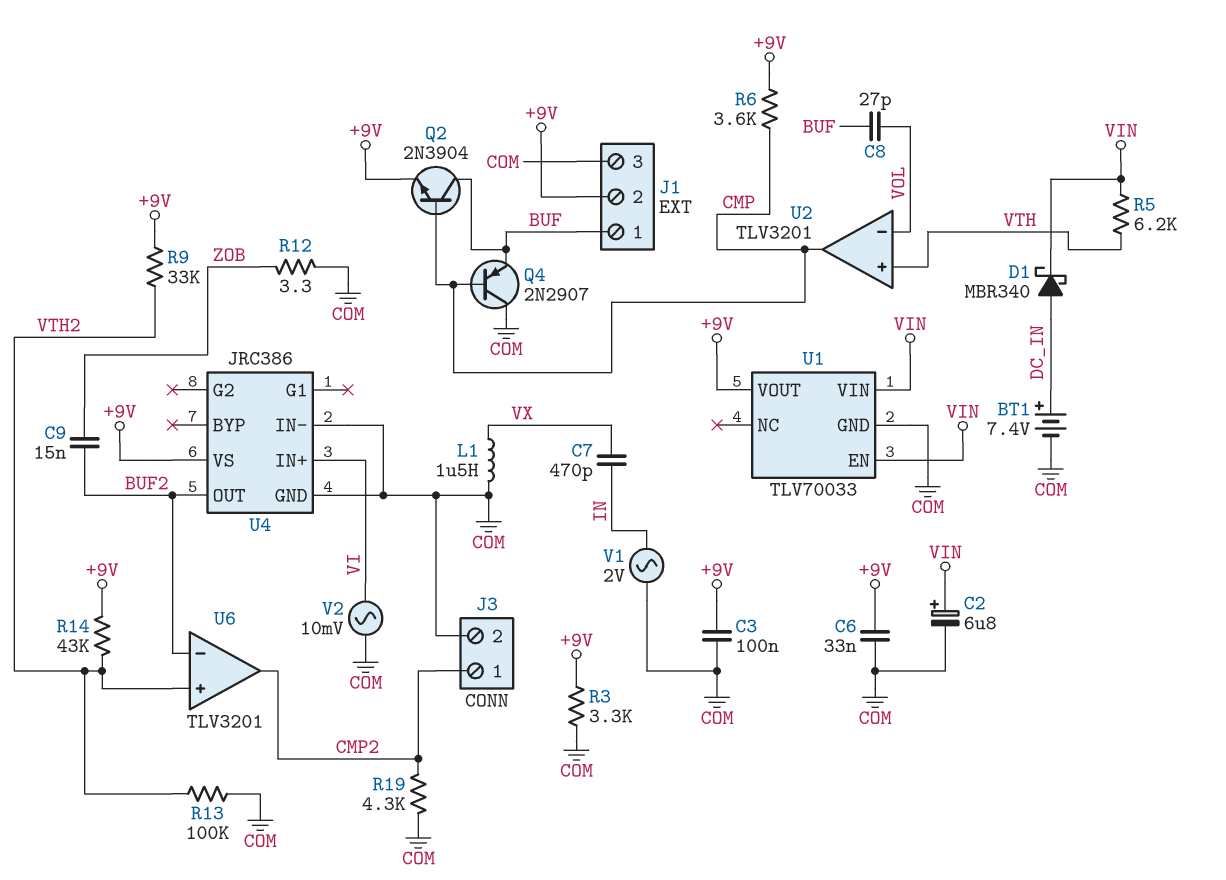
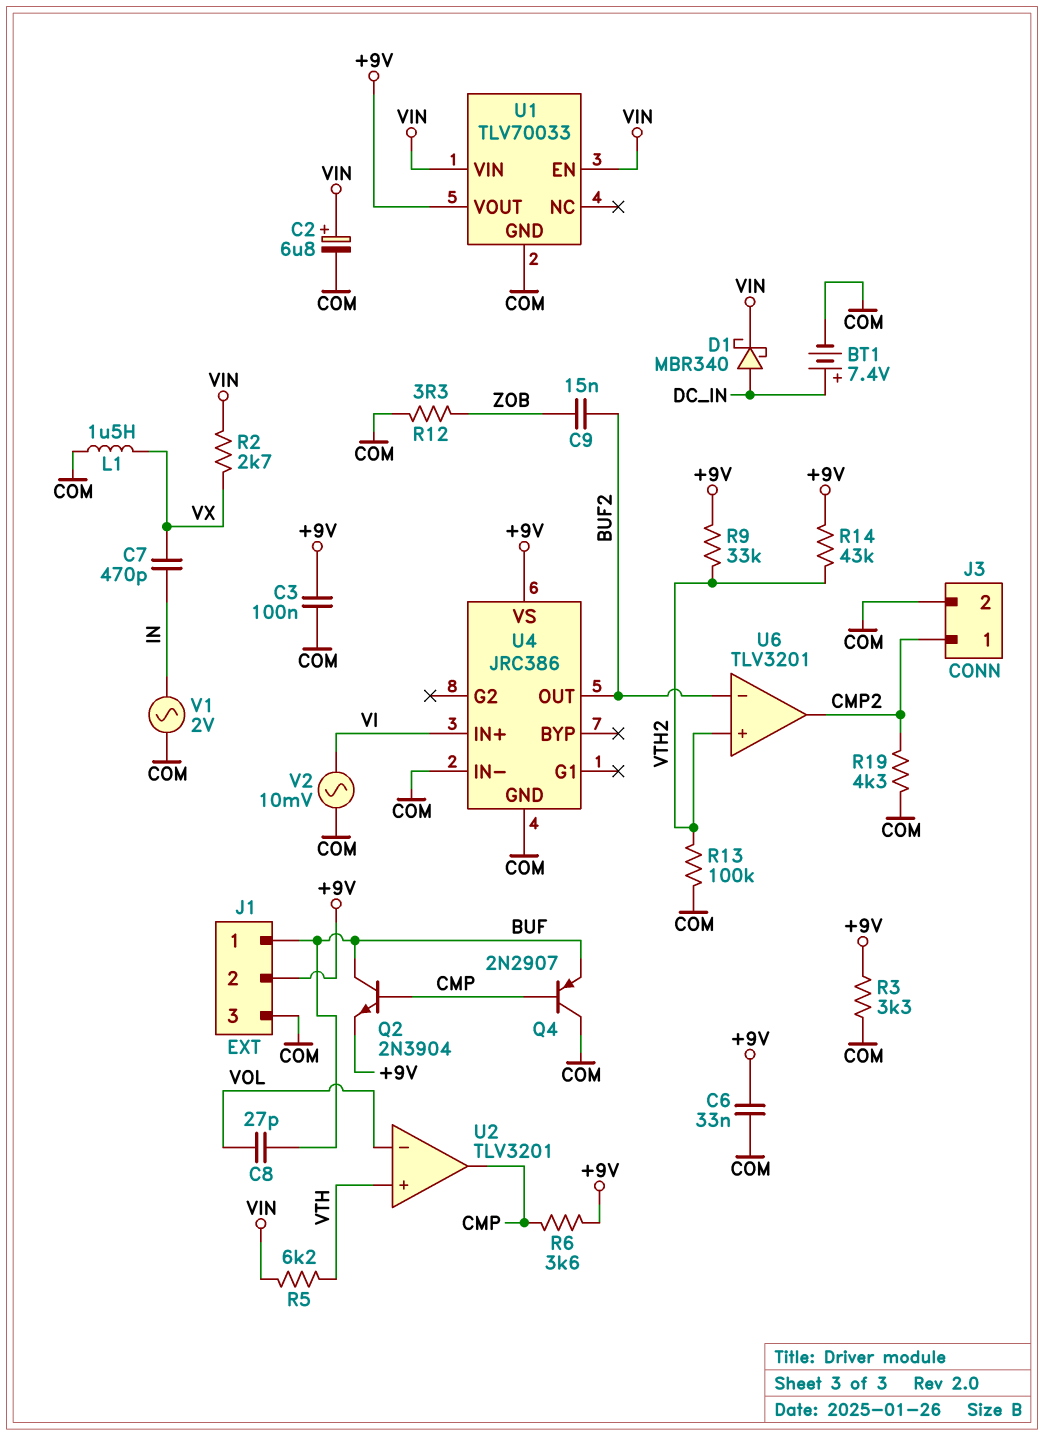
R2: none -> 2.7k (VIN, VX)

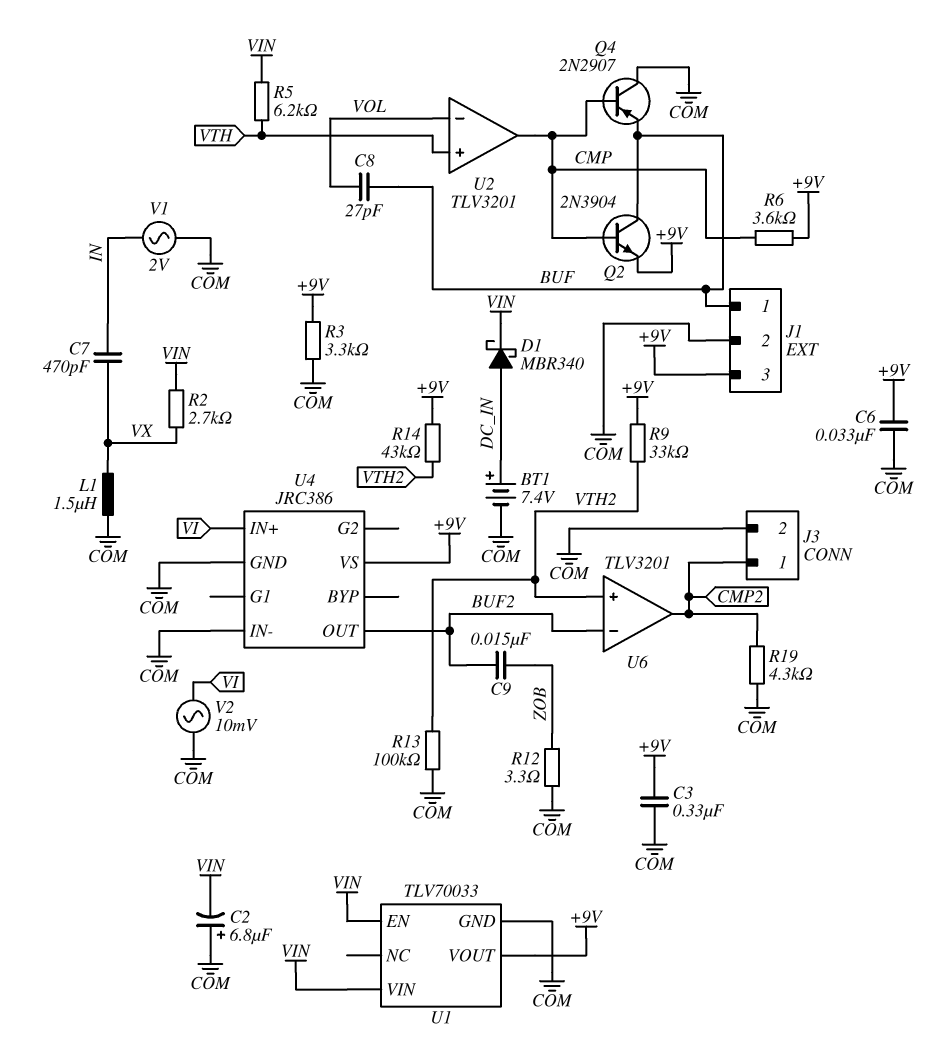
C2: 6.8uF (plus VIN, minus COM) -> 6.8uF (plus COM, minus VIN)
C3: 100nF (+9V, COM) -> 330nF (+9V, COM)
J1 pin 2: +9V -> COM
J1 pin 3: COM -> +9V

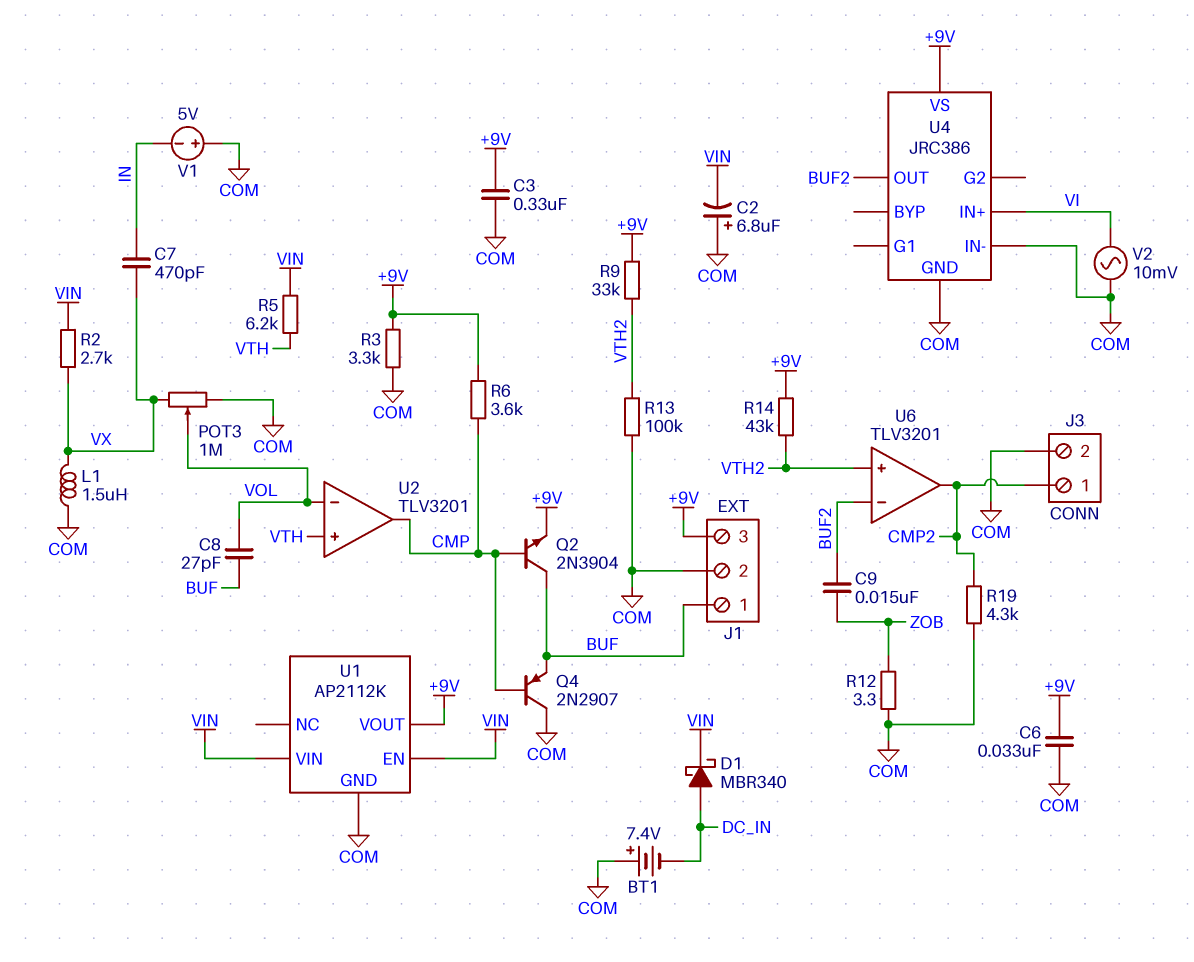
BT1: 7.4V (plus DC_IN, minus COM) -> 7.4V (plus COM, minus DC_IN)
POT3: none -> 1M (COM, VX, wiper VOL)
U1: TLV70033 -> AP2112K
V1: AC 2V (COM, IN) -> 5V (plus COM, minus IN)

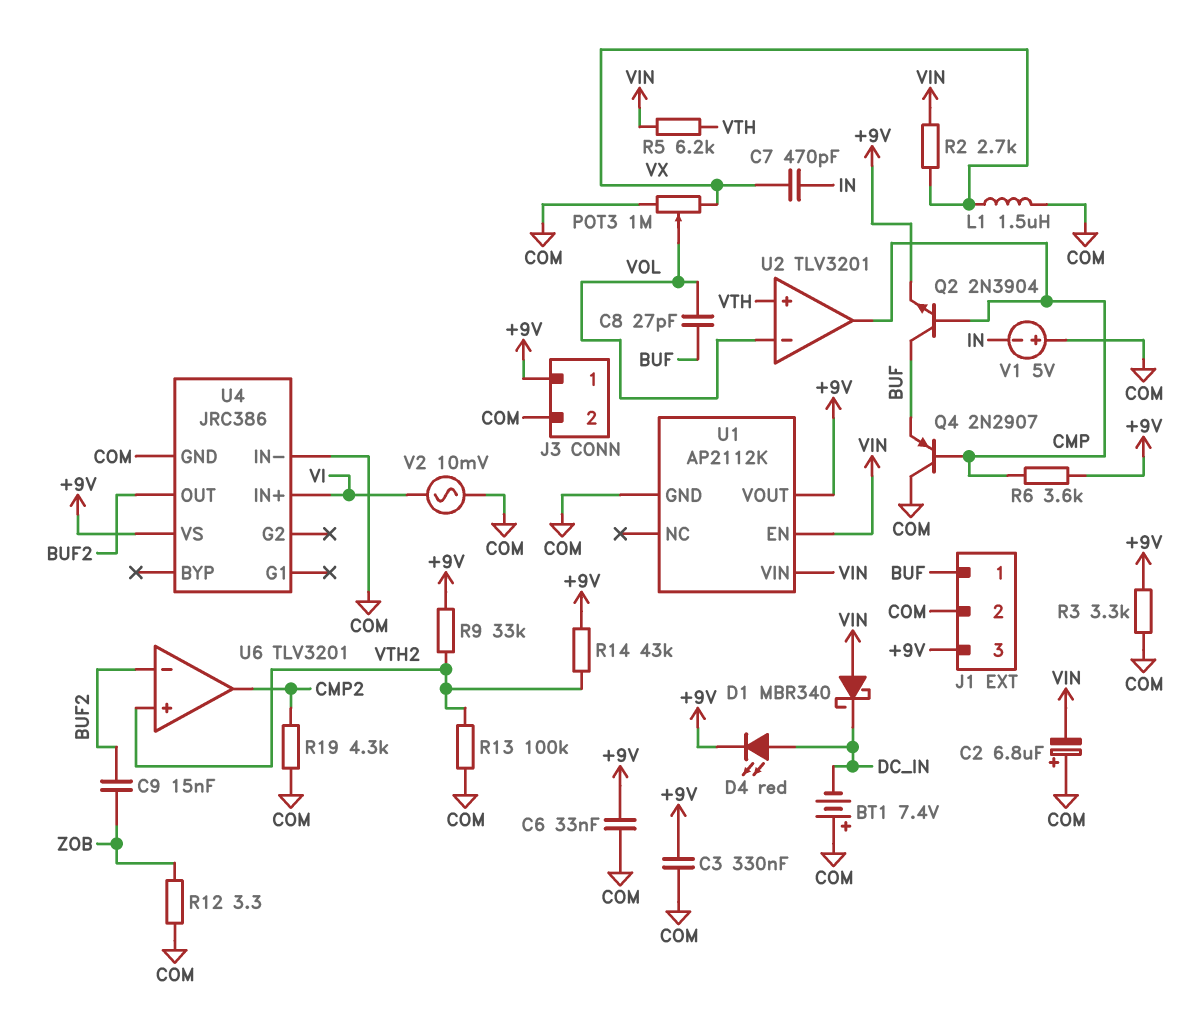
D1: schottky MBR340 (A DC_IN, K VIN) -> schottky MBR340 (A VIN, K DC_IN)
D4: none -> LED red (A DC_IN, K +9V)
J3 pin 1: CMP2 -> +9V

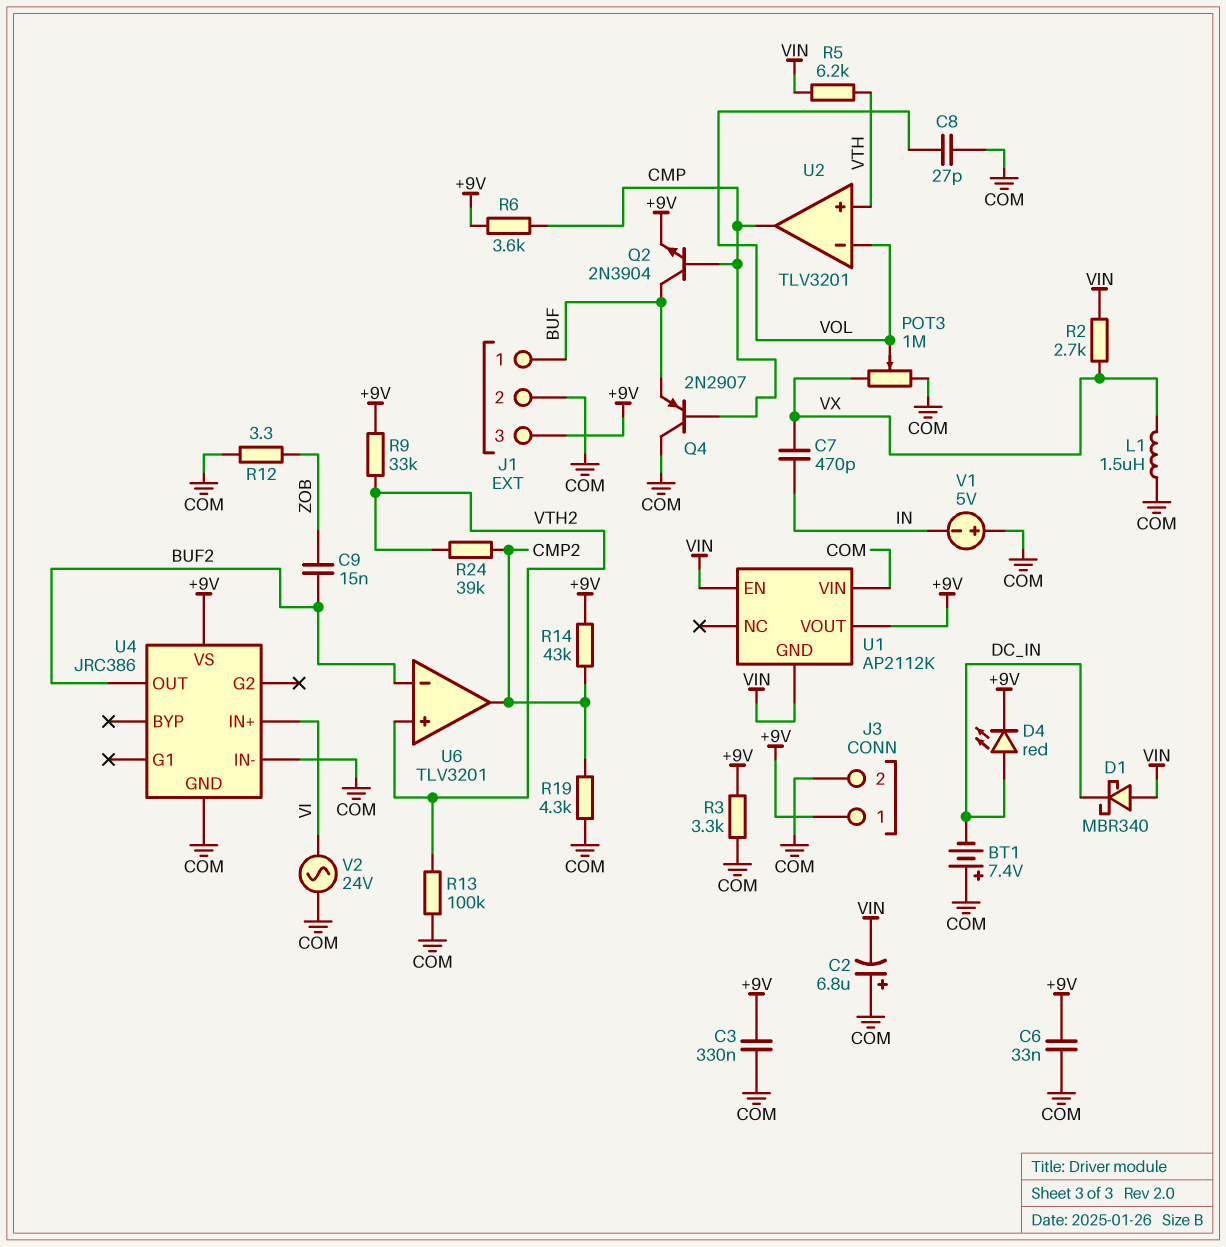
C8: 27pF (BUF, VOL) -> 27pF (COM, VOL)
R14: 43k (+9V, VTH2) -> 43k (+9V, CMP2)
R24: none -> 39k (CMP2, VTH2)
U1 pin GND: COM -> VIN
U1 pin VIN: VIN -> COM
V2: AC 10mV (COM, VI) -> AC 24V (COM, VI)

